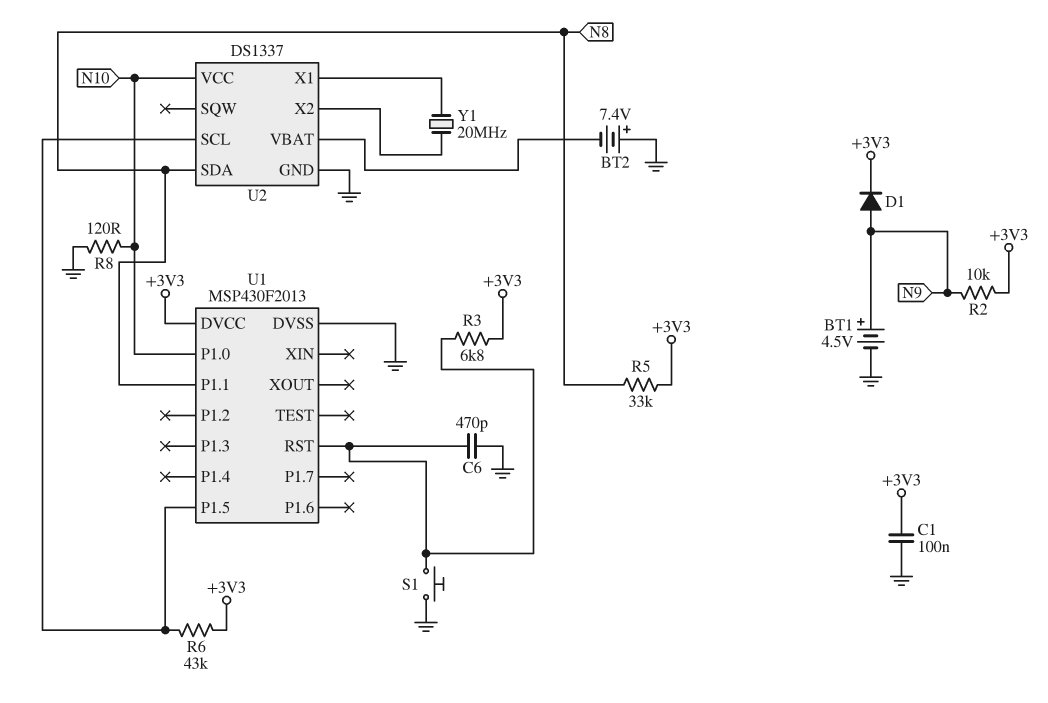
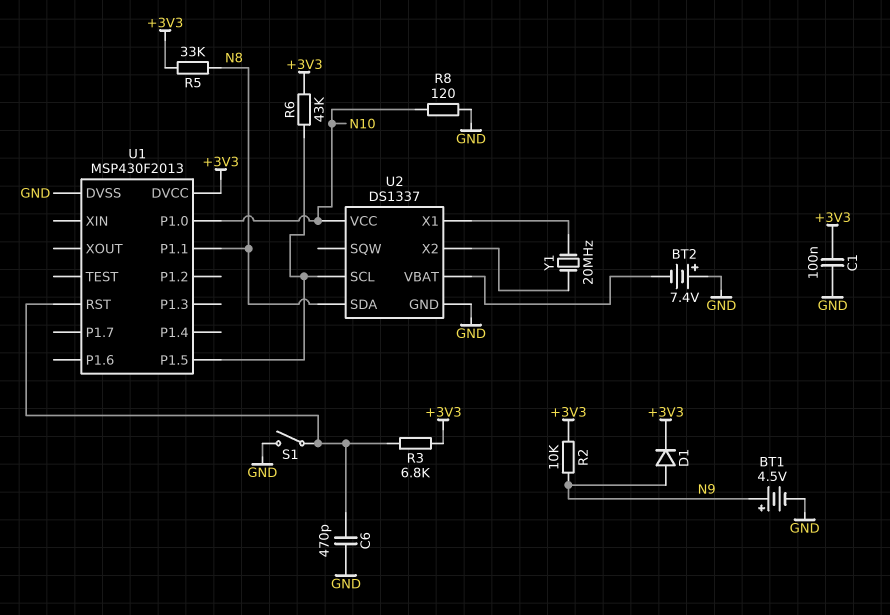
S1: button (GND, U1/RST) -> switch (GND, U1/RST)

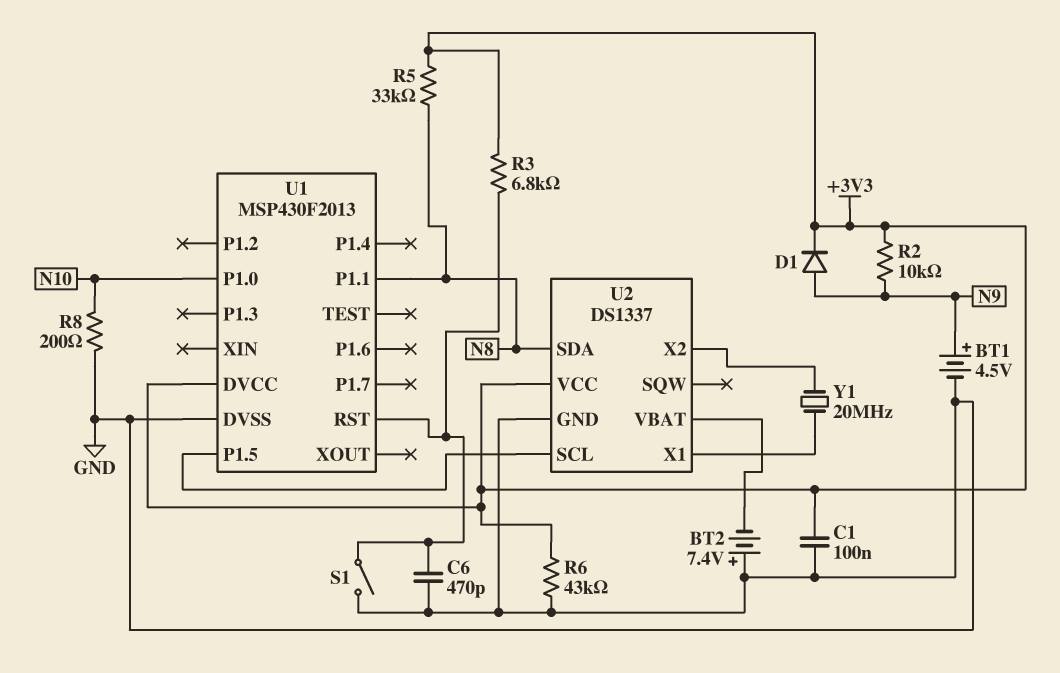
R6: 43k (+3V3, U1/P1.5) -> 43k (+3V3, GND)
R8: 120 (GND, N10) -> 200 (GND, N10)
U2 pin VCC: N10 -> +3V3

